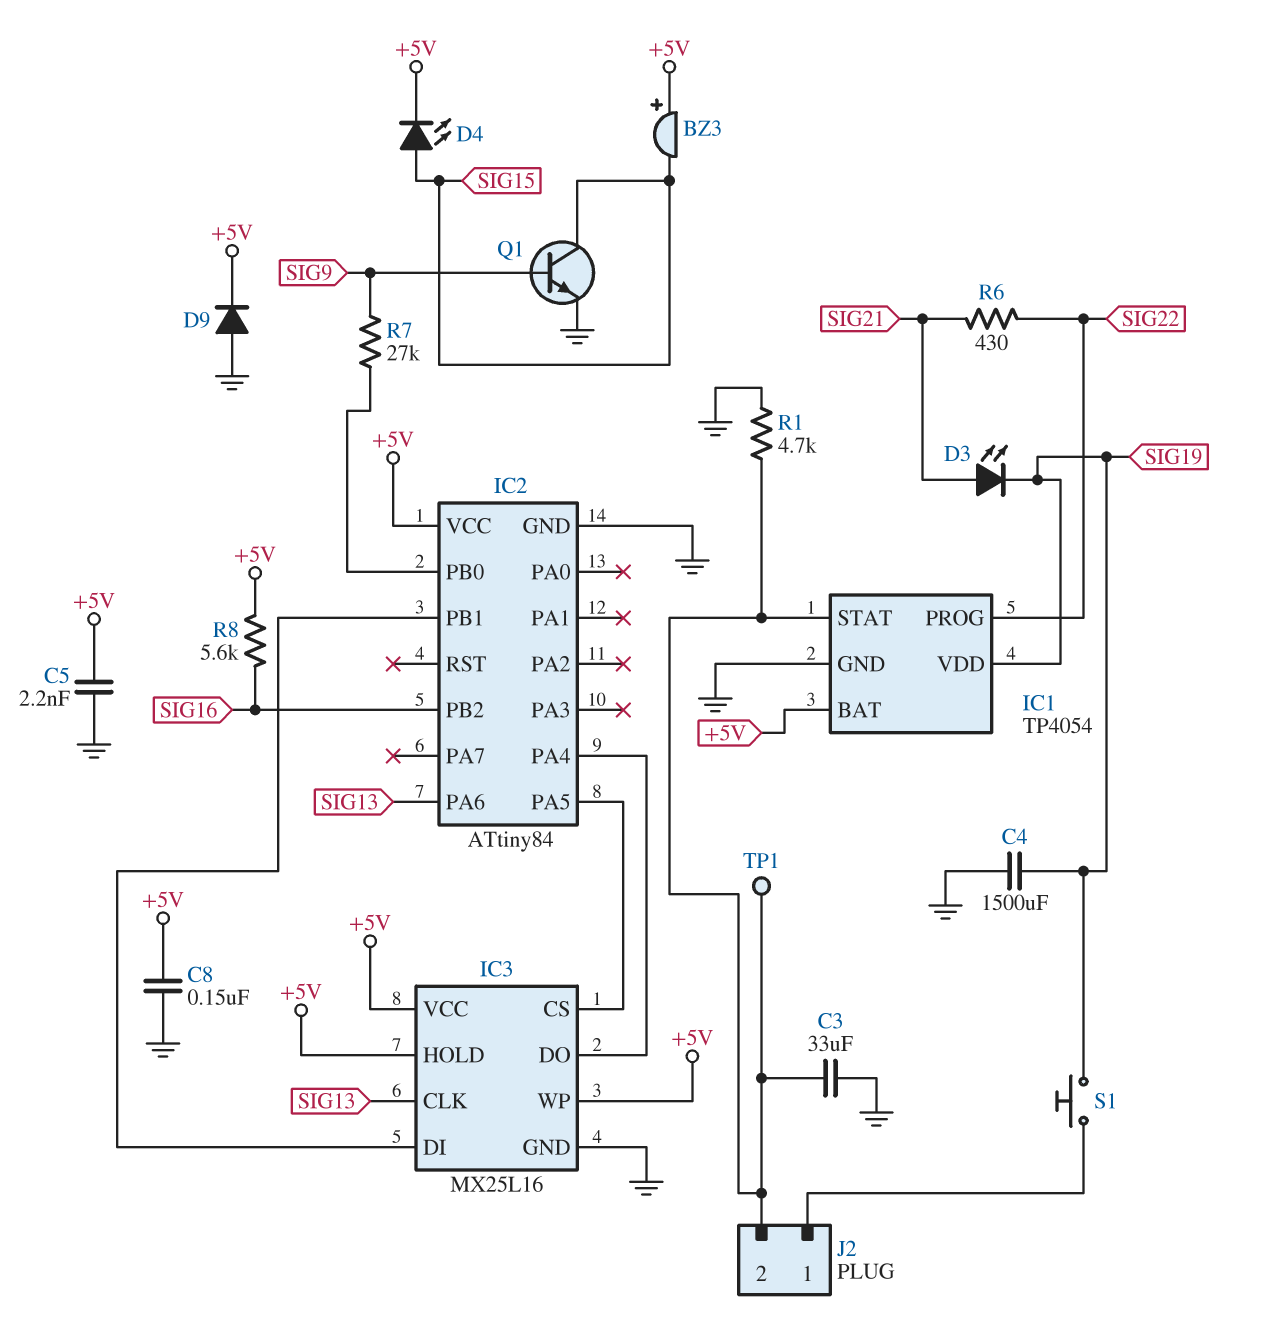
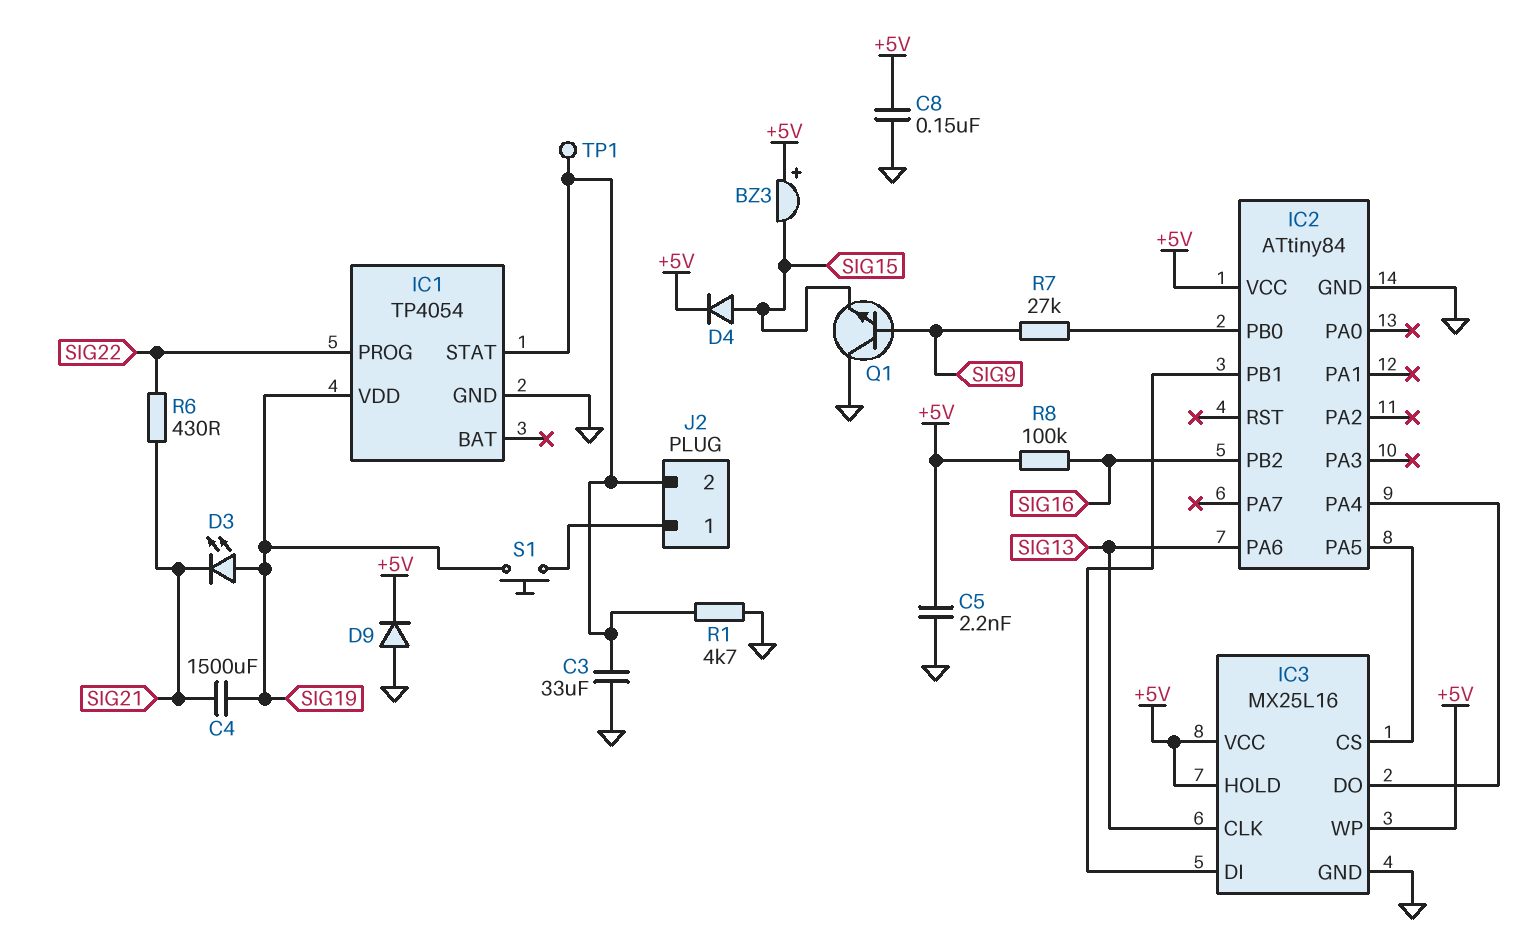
C4: 1500uF (GND, SIG19) -> 1500uF (SIG19, SIG21)
D3: LED (A SIG21, K SIG19) -> LED (A SIG19, K SIG21)
D4: LED (A SIG15, K +5V) -> diode (A SIG15, K +5V)
IC1 pin BAT: +5V -> none
Q1: NPN (B SIG9, C SIG15, E GND) -> NPN (B SIG9, C GND, E SIG15)
R8: 5.6k (+5V, SIG16) -> 100k (+5V, SIG16)

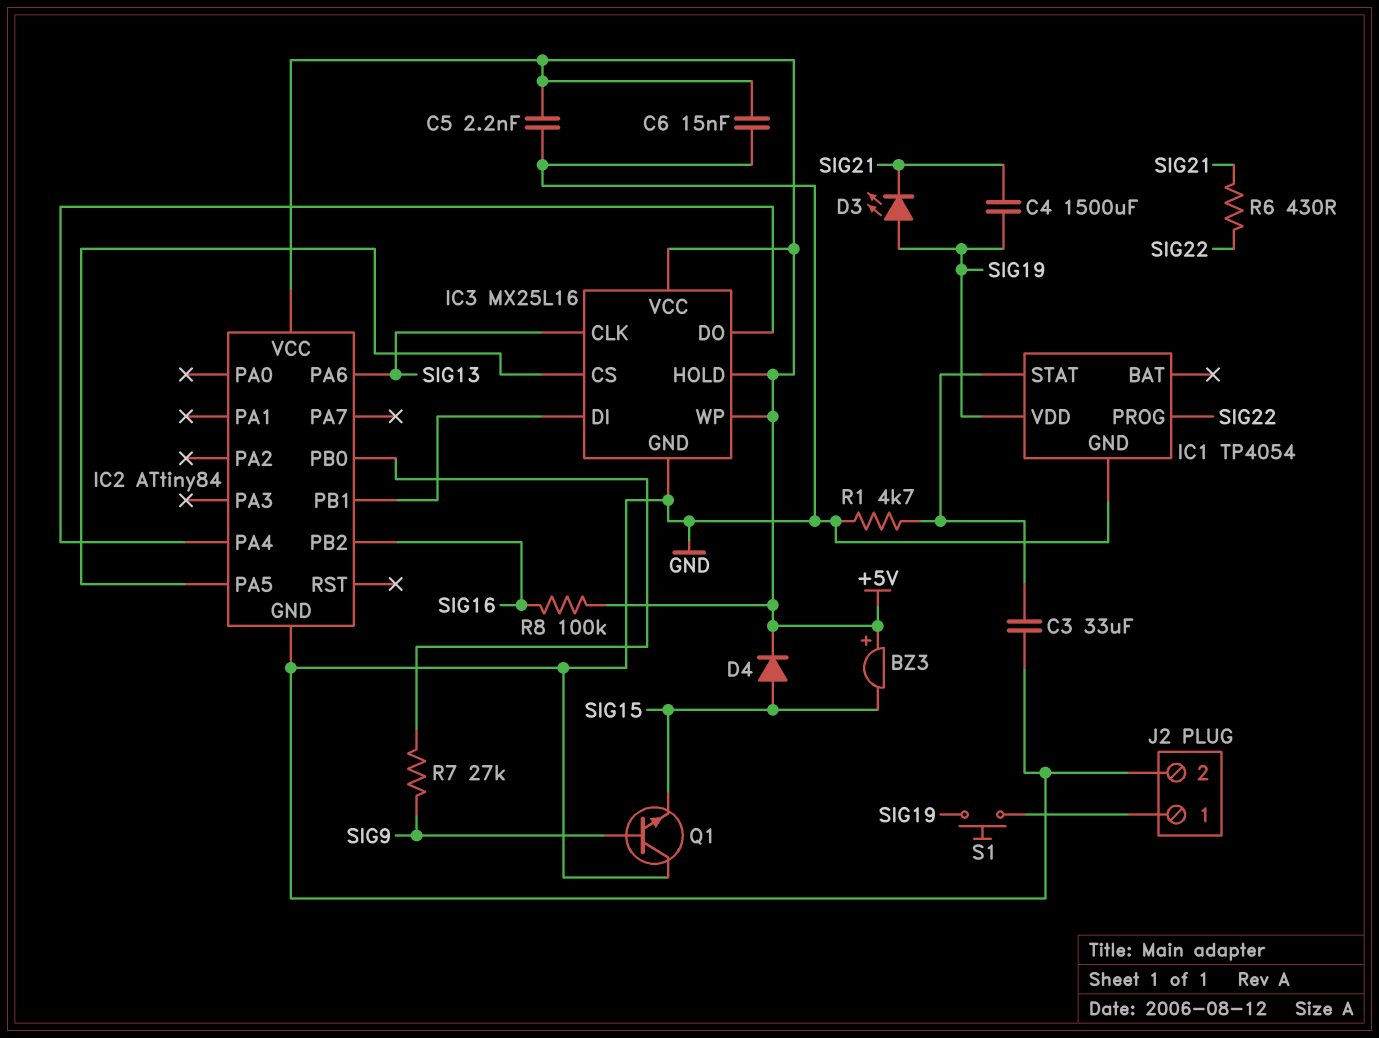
C6: none -> 15nF (+5V, GND)
C8: 150nF (+5V, GND) -> none
D9: diode (A GND, K +5V) -> none
J2 pin 2: IC1/STAT -> GND
TP1: test point (IC1/STAT) -> none

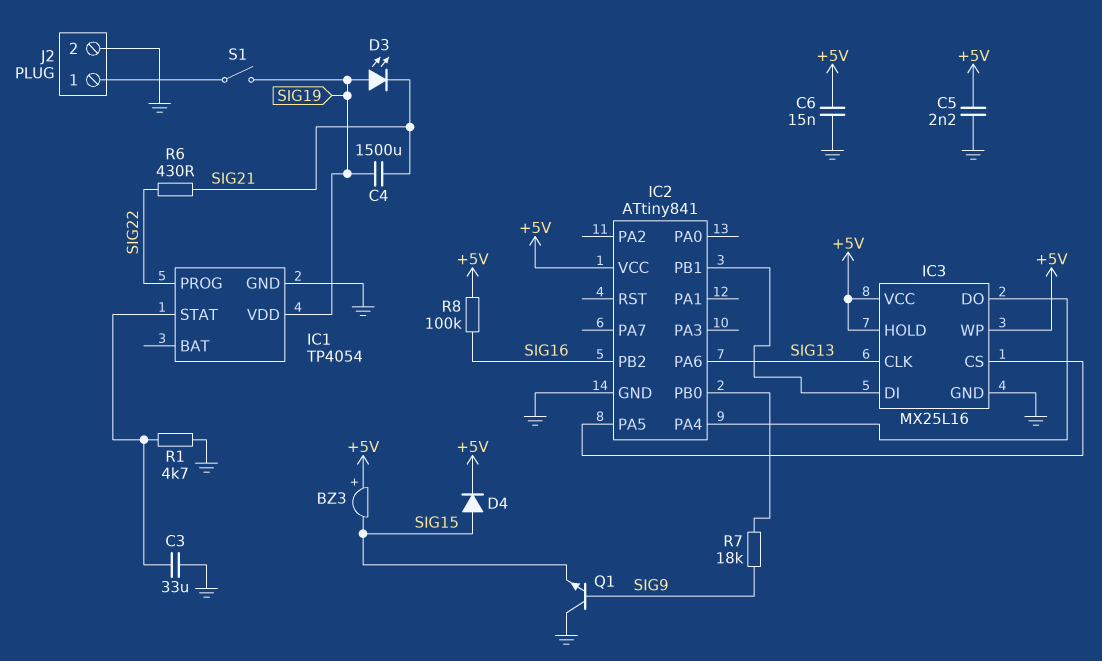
IC2: ATtiny84 -> ATtiny841
R7: 27k (IC2/PB0, SIG9) -> 18k (IC2/PB0, SIG9)
S1: button (J2/1, SIG19) -> switch (J2/1, SIG19)

